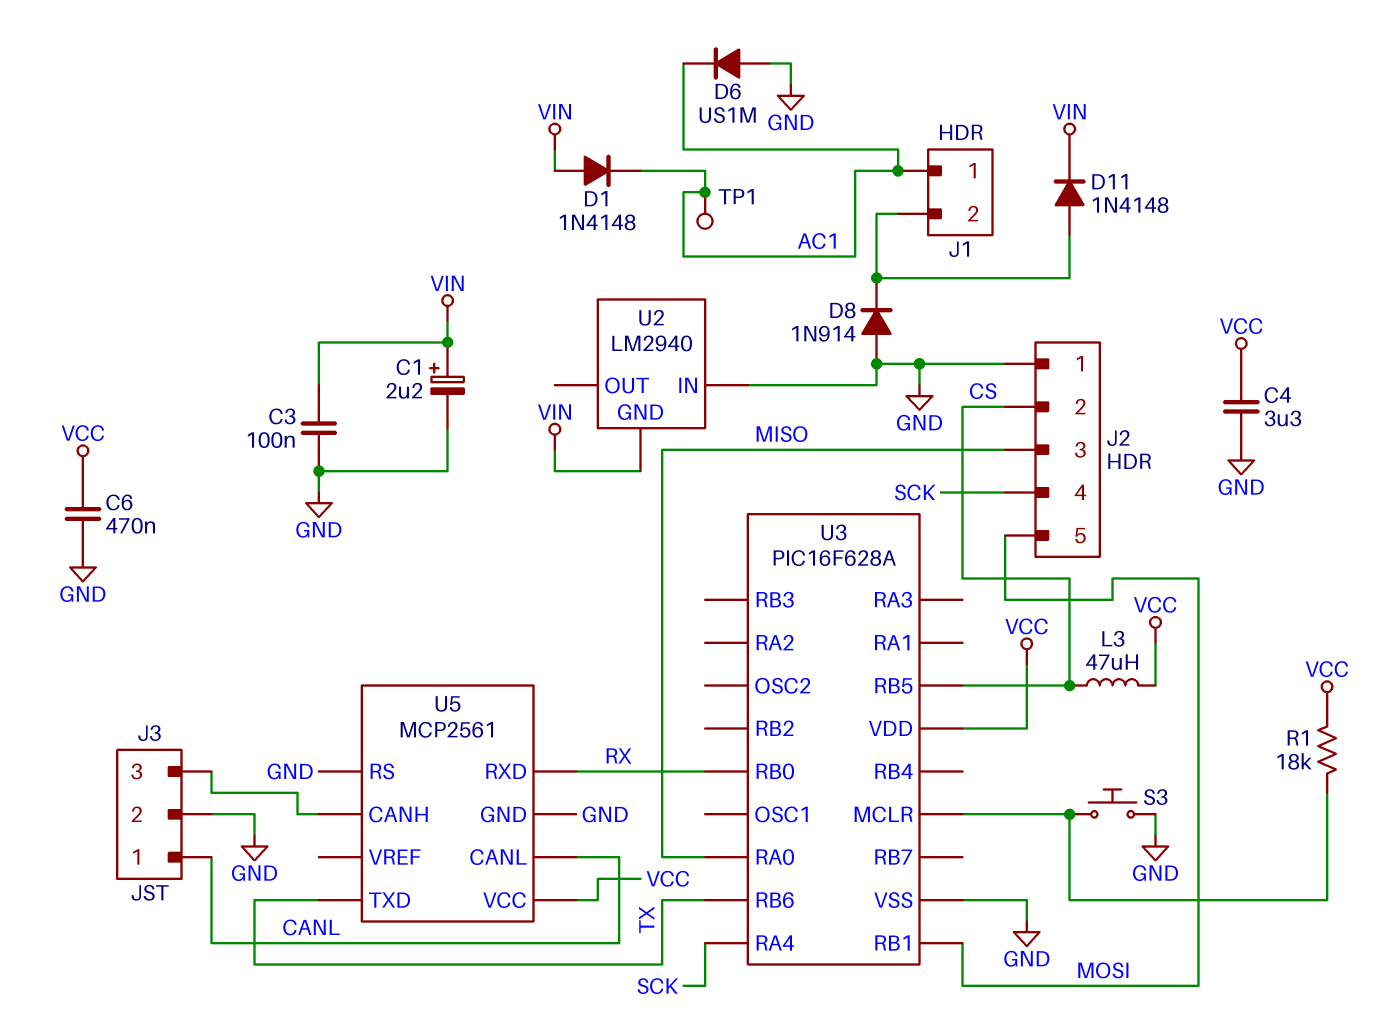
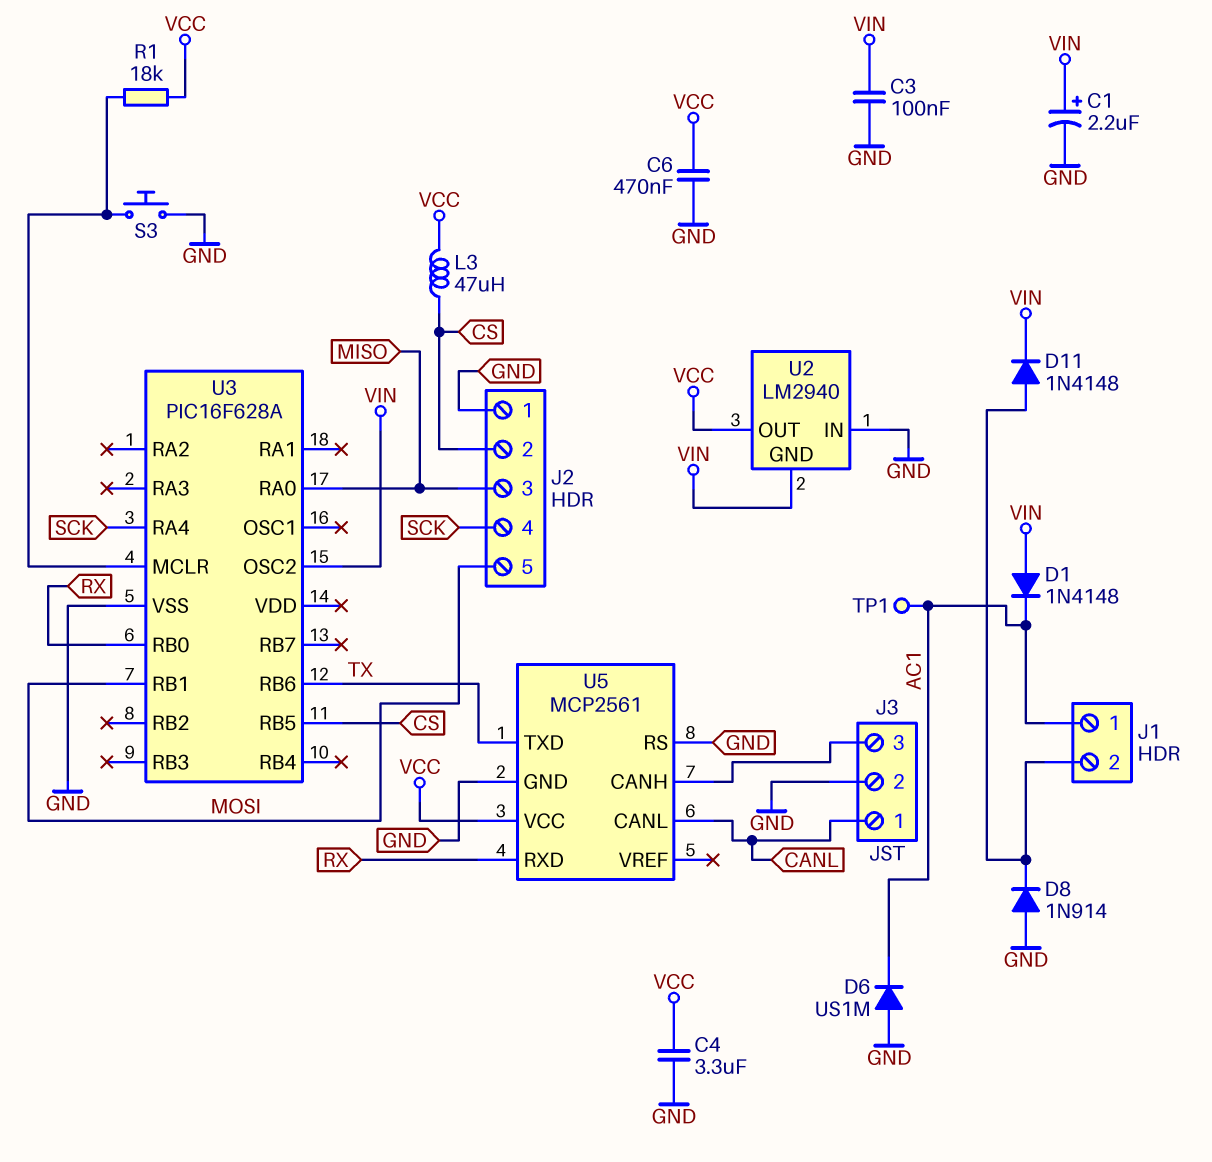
U2 pin OUT: none -> VCC
U3 pin OSC2: none -> VIN
U3 pin VDD: VCC -> none

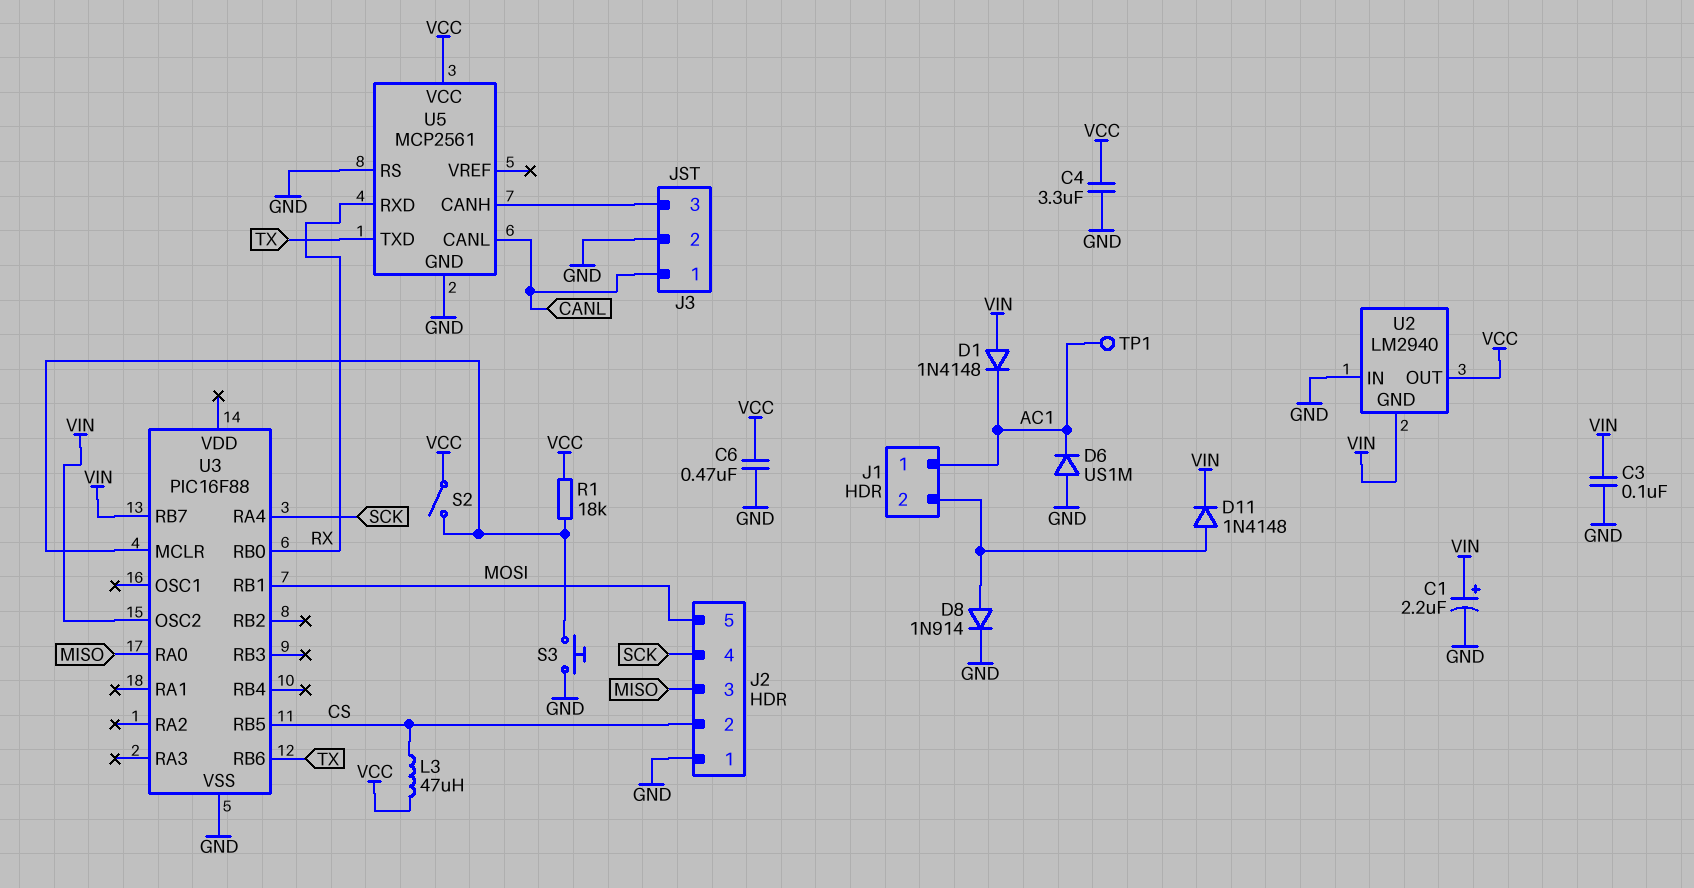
D8: diode 1N914 (A GND, K J1/2) -> diode 1N914 (A J1/2, K GND)
S2: none -> switch (U3/MCLR, VCC)
U3: PIC16F628A -> PIC16F88
U3 pin RB7: none -> VIN

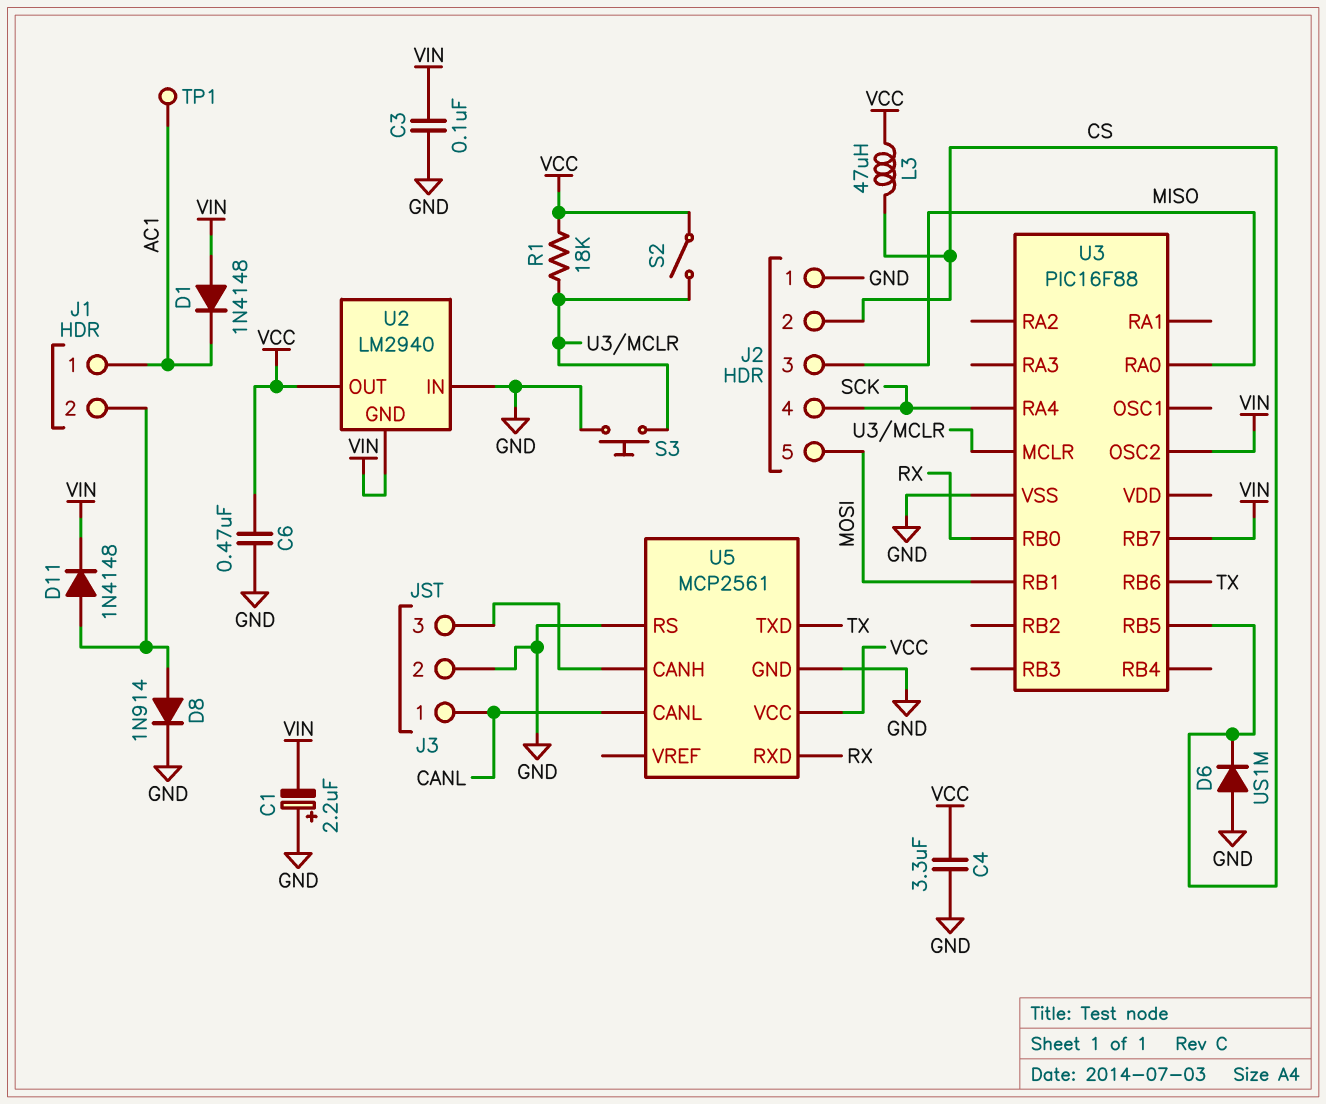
C1: 2.2uF (plus VIN, minus GND) -> 2.2uF (plus GND, minus VIN)
D6: diode US1M (A GND, K AC1) -> diode US1M (A GND, K CS)

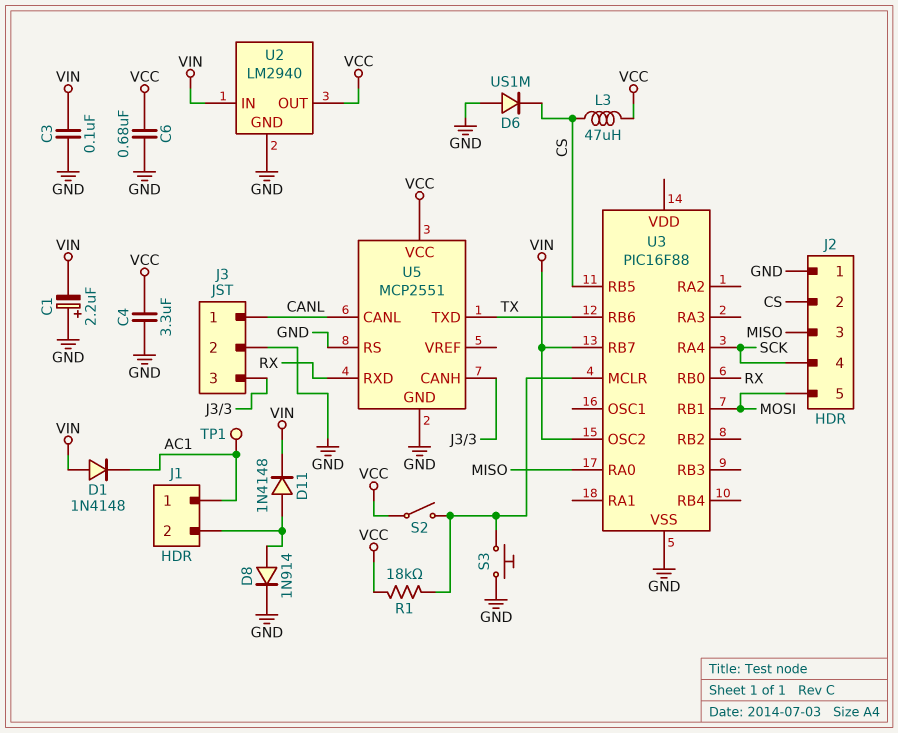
C6: 470nF (GND, VCC) -> 680nF (GND, VCC)
U2 pin GND: VIN -> GND
U2 pin IN: GND -> VIN
U5: MCP2561 -> MCP2551

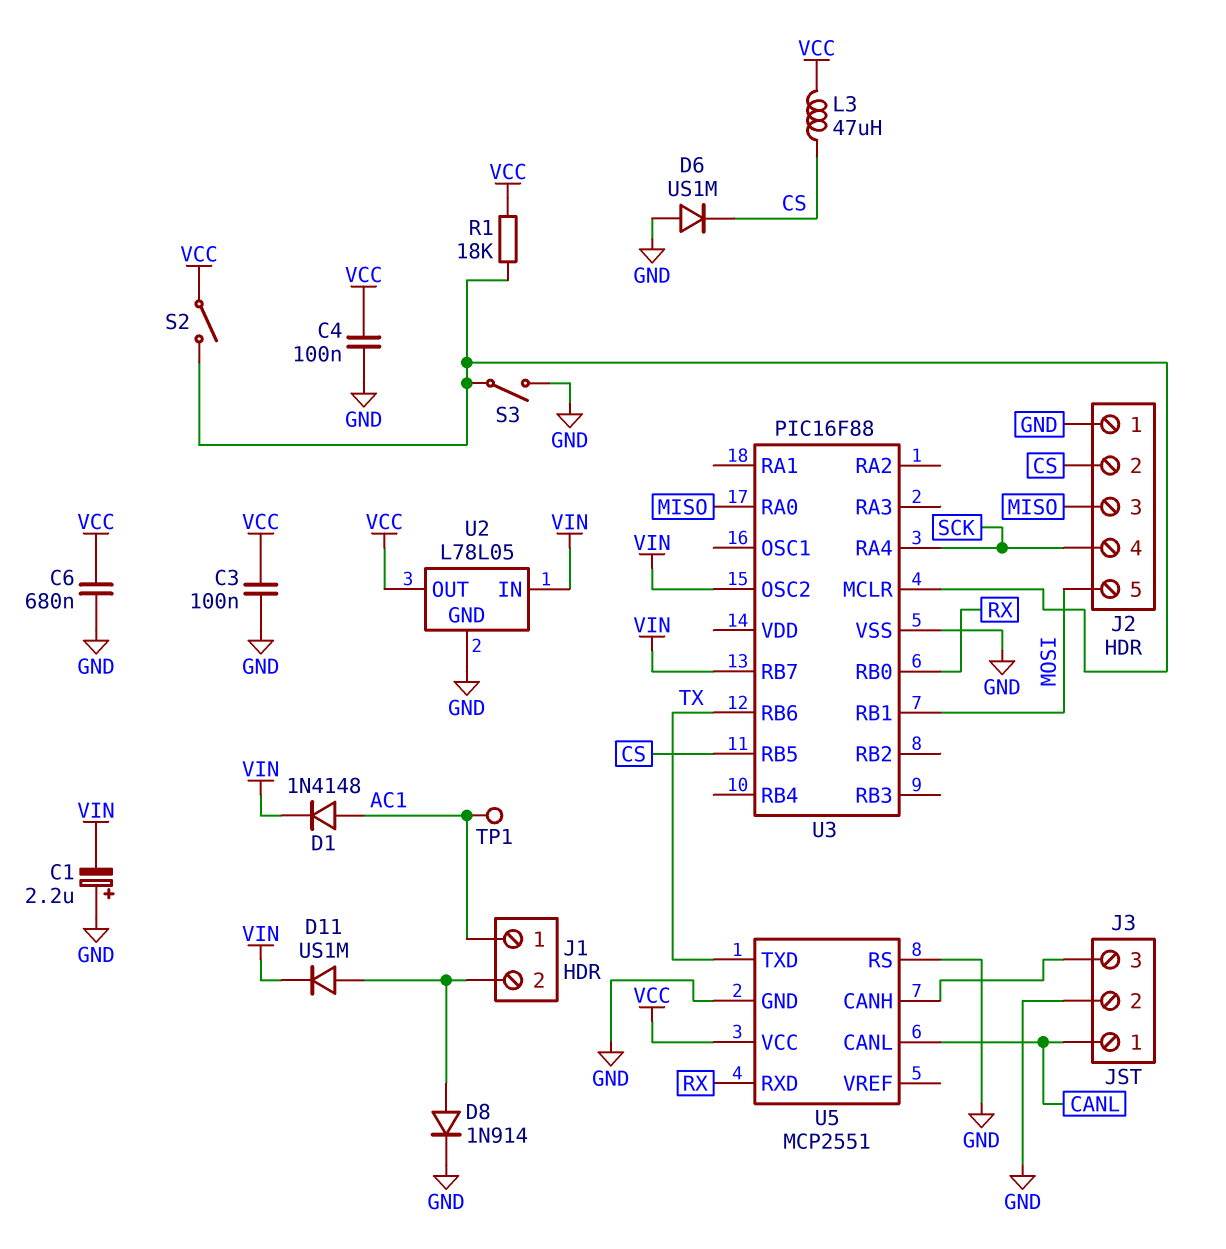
C3: 100nF (GND, VIN) -> 100nF (GND, VCC)
C4: 3.3uF (GND, VCC) -> 100nF (GND, VCC)
D1: diode 1N4148 (A VIN, K AC1) -> diode 1N4148 (A AC1, K VIN)
D11: diode 1N4148 (A J1/2, K VIN) -> diode US1M (A J1/2, K VIN)
S3: button (GND, U3/MCLR) -> switch (GND, U3/MCLR)
U2: LM2940 -> L78L05

